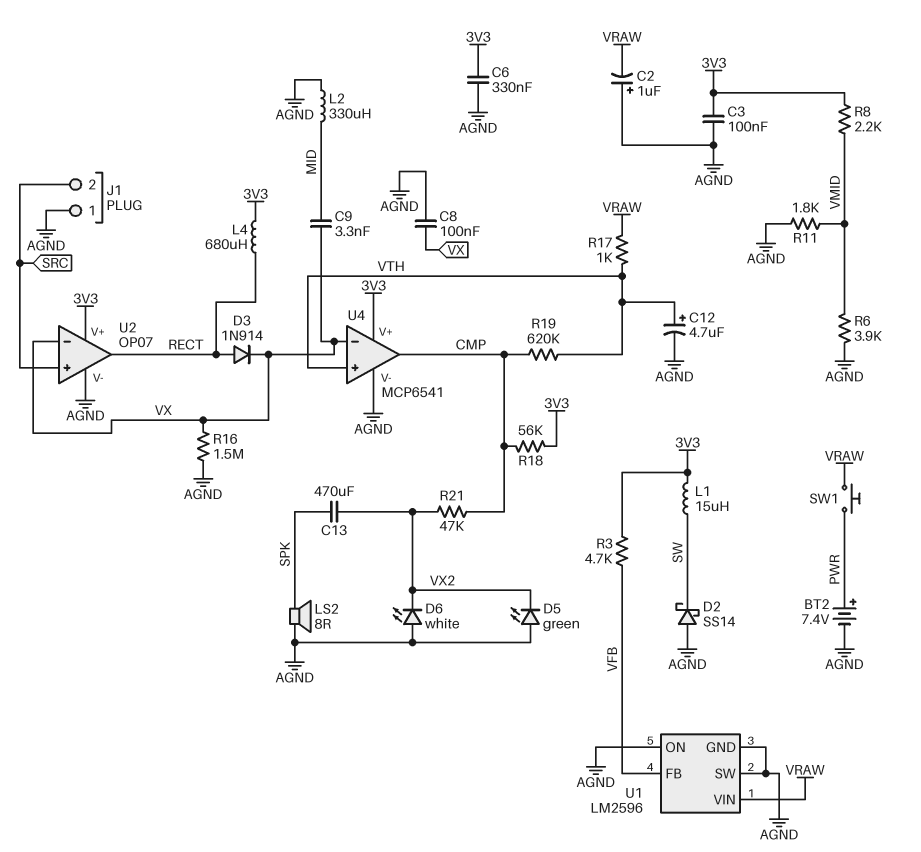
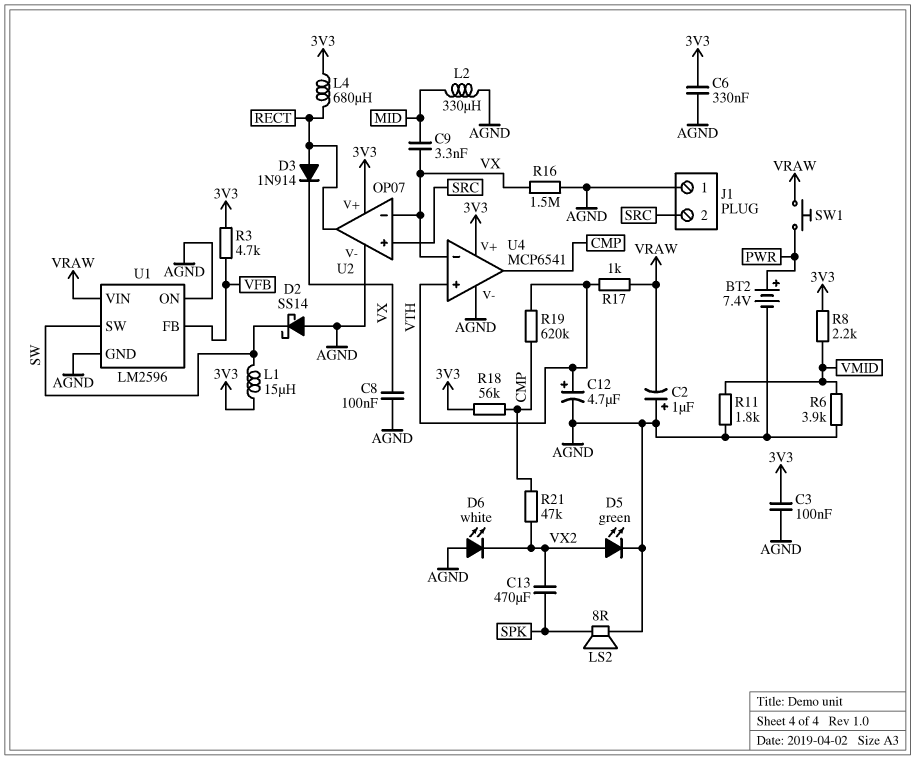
D5: LED green (A AGND, K VX2) -> LED green (A VX2, K AGND)
U1 pin SW: AGND -> SW

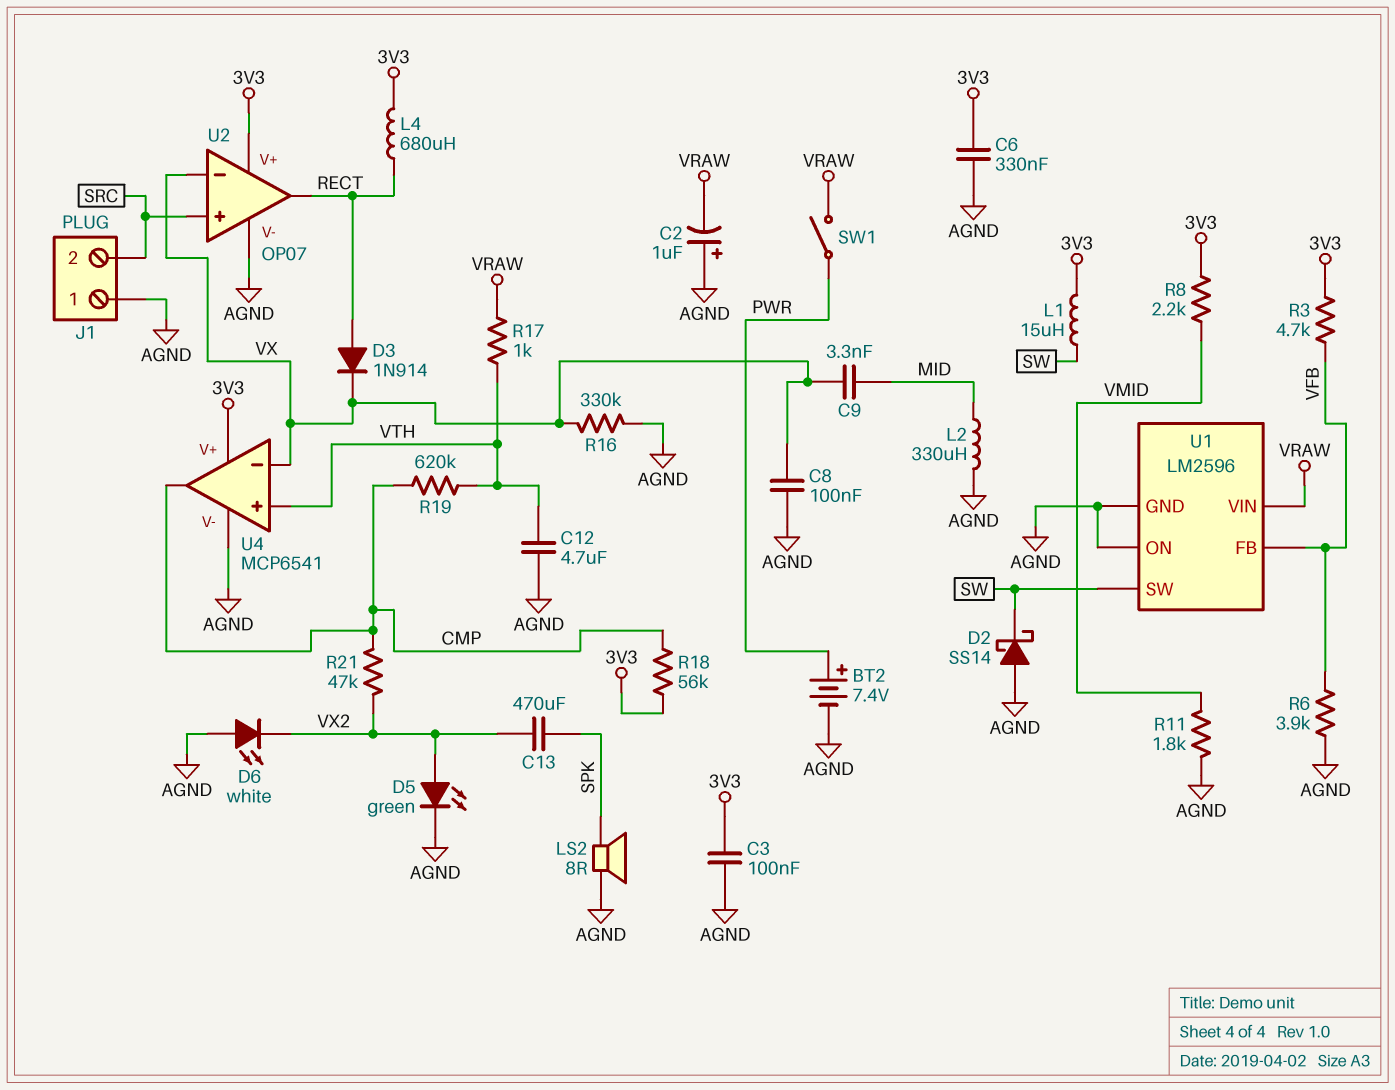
C12: 4.7uF (plus VTH, minus AGND) -> 4.7uF (AGND, VTH)
R6: 3.9k (AGND, VMID) -> 3.9k (AGND, VFB)
R16: 1.5M (AGND, VX) -> 330k (AGND, VX)
SW1: button (PWR, VRAW) -> switch (PWR, VRAW)

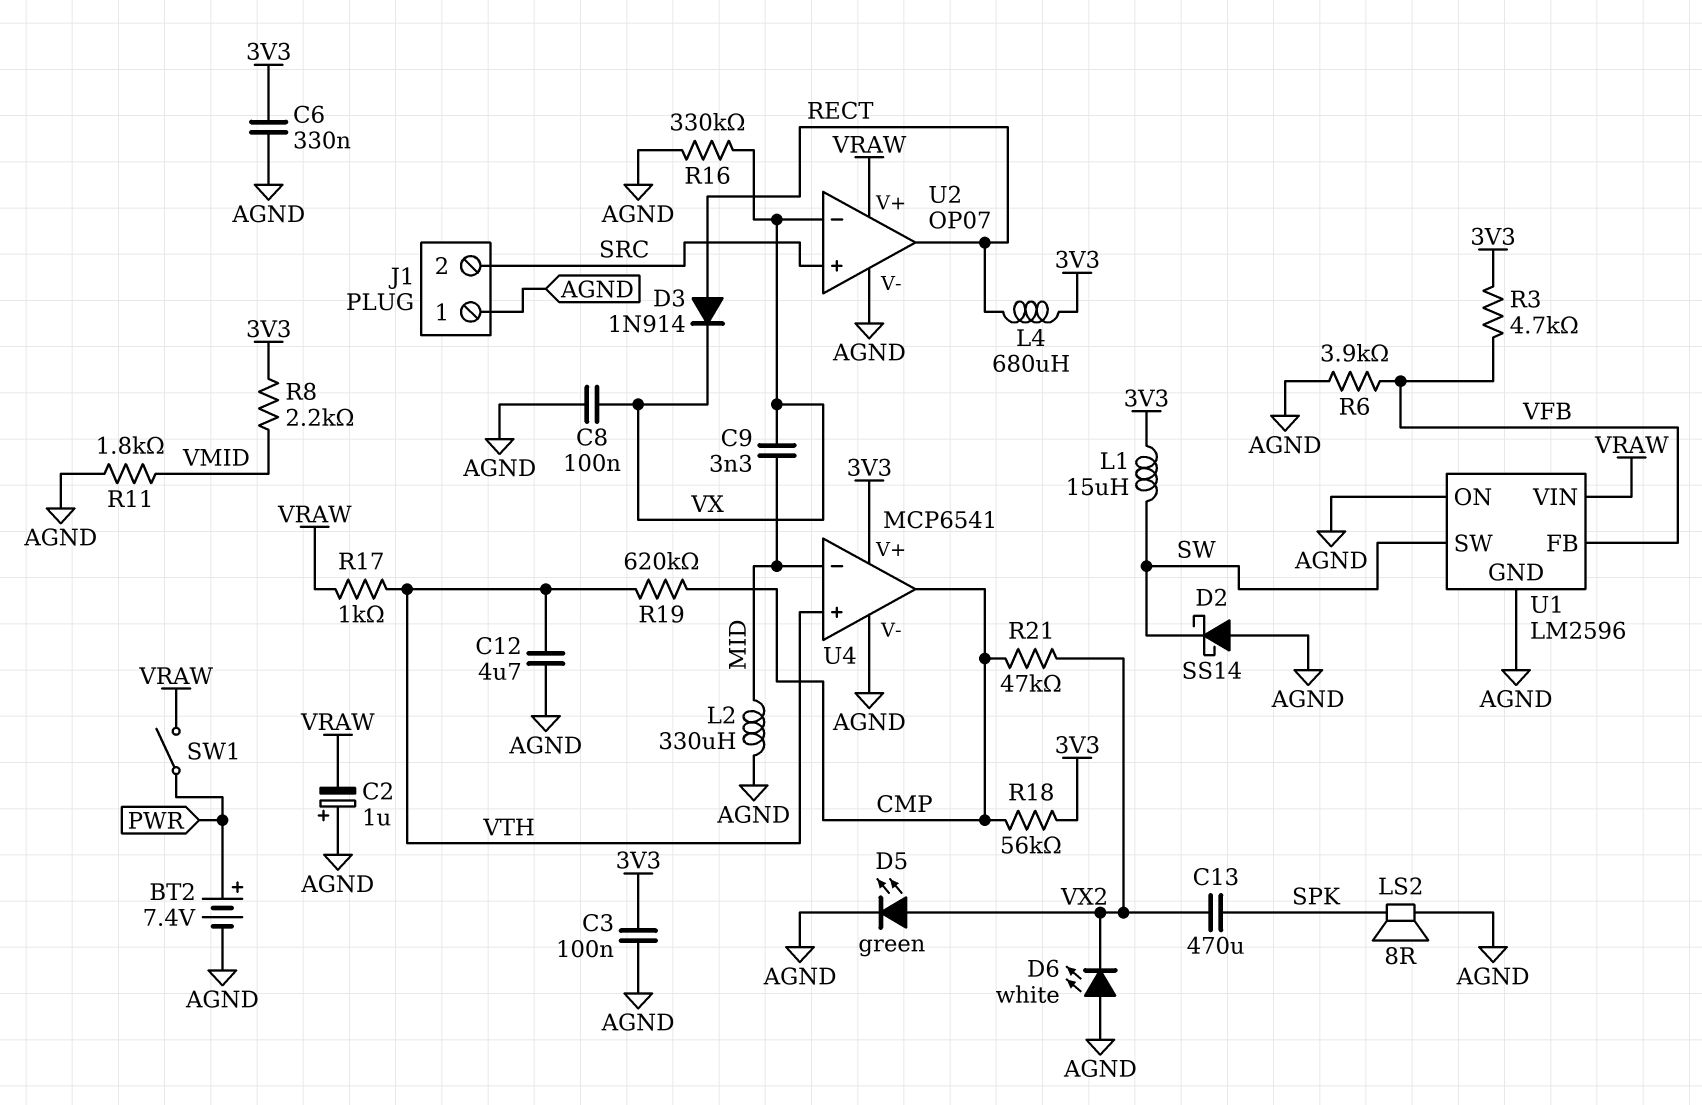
U2 pin V+: 3V3 -> VRAW
U4 pin in-: VX -> MID

